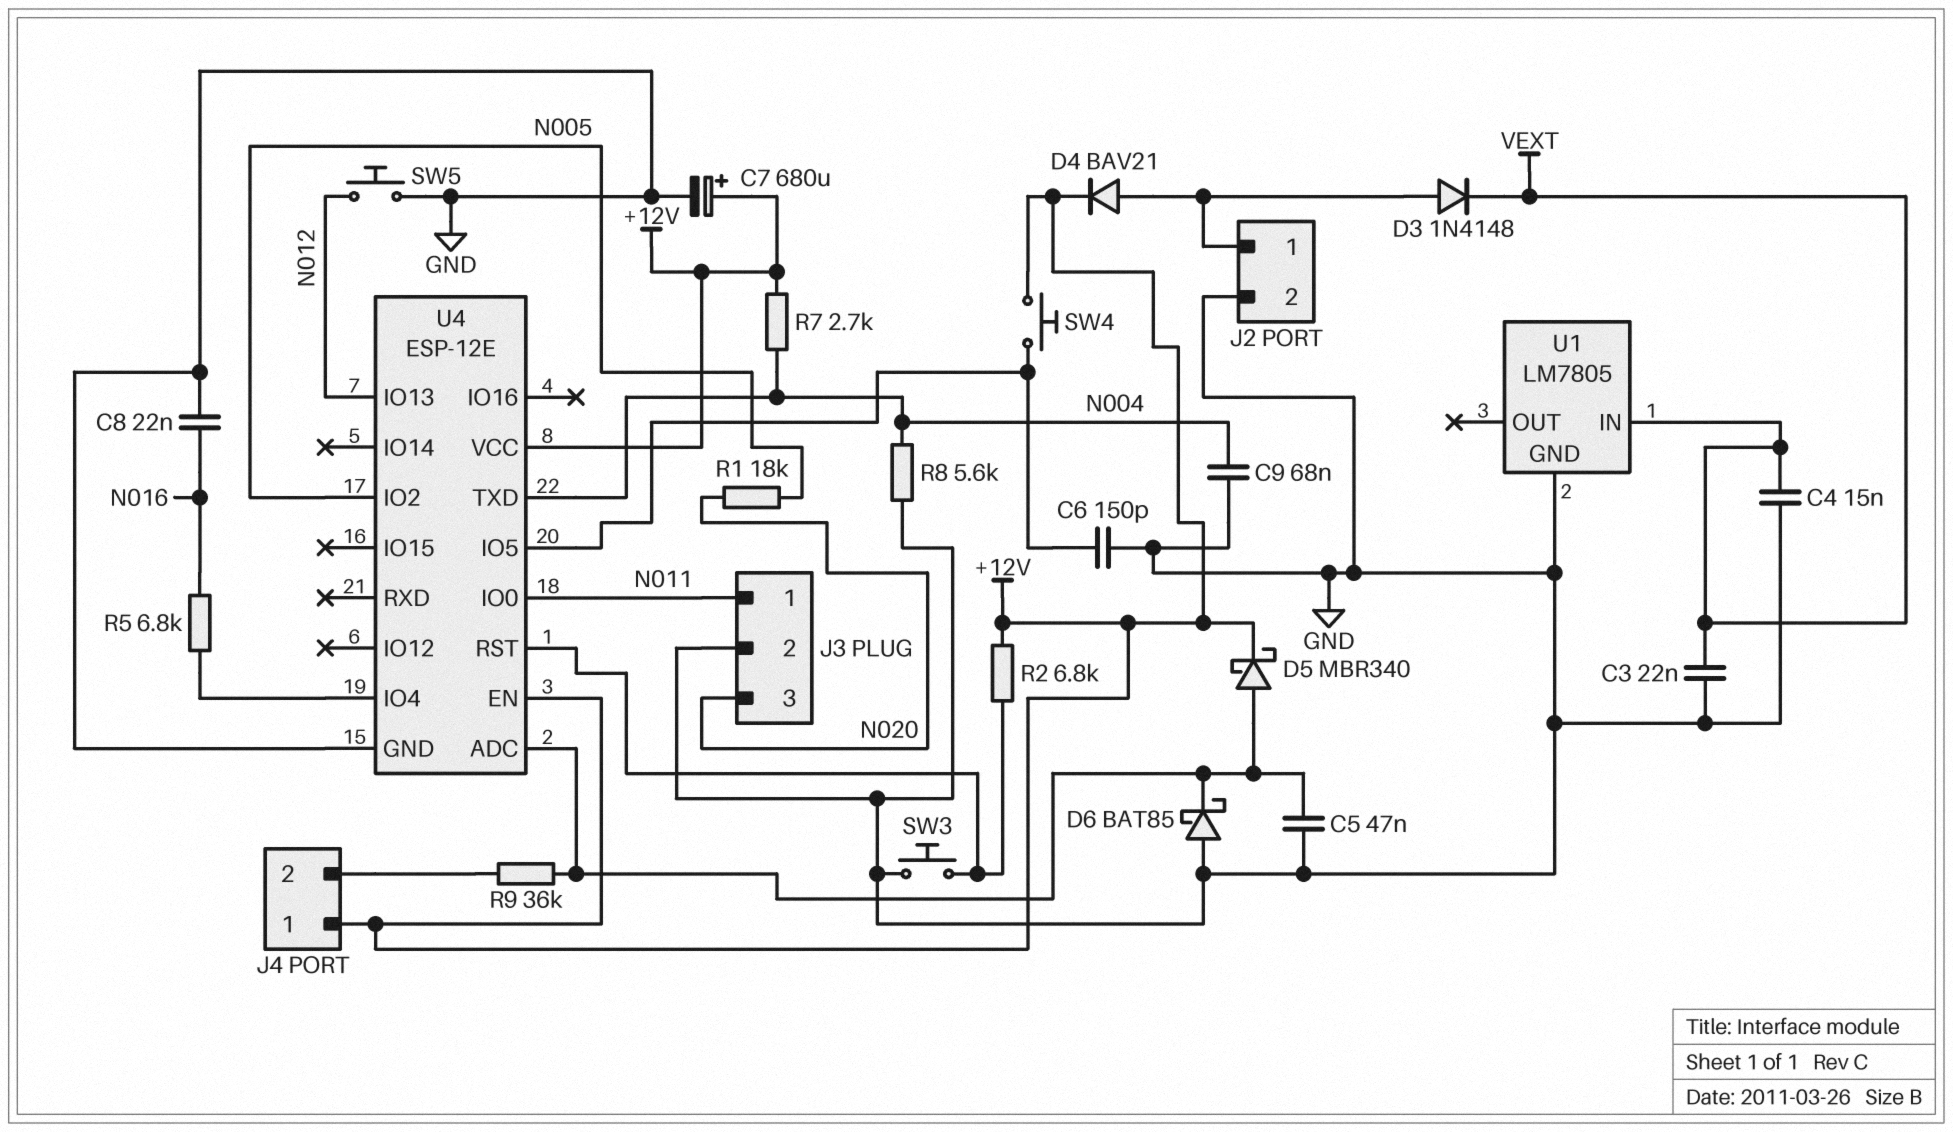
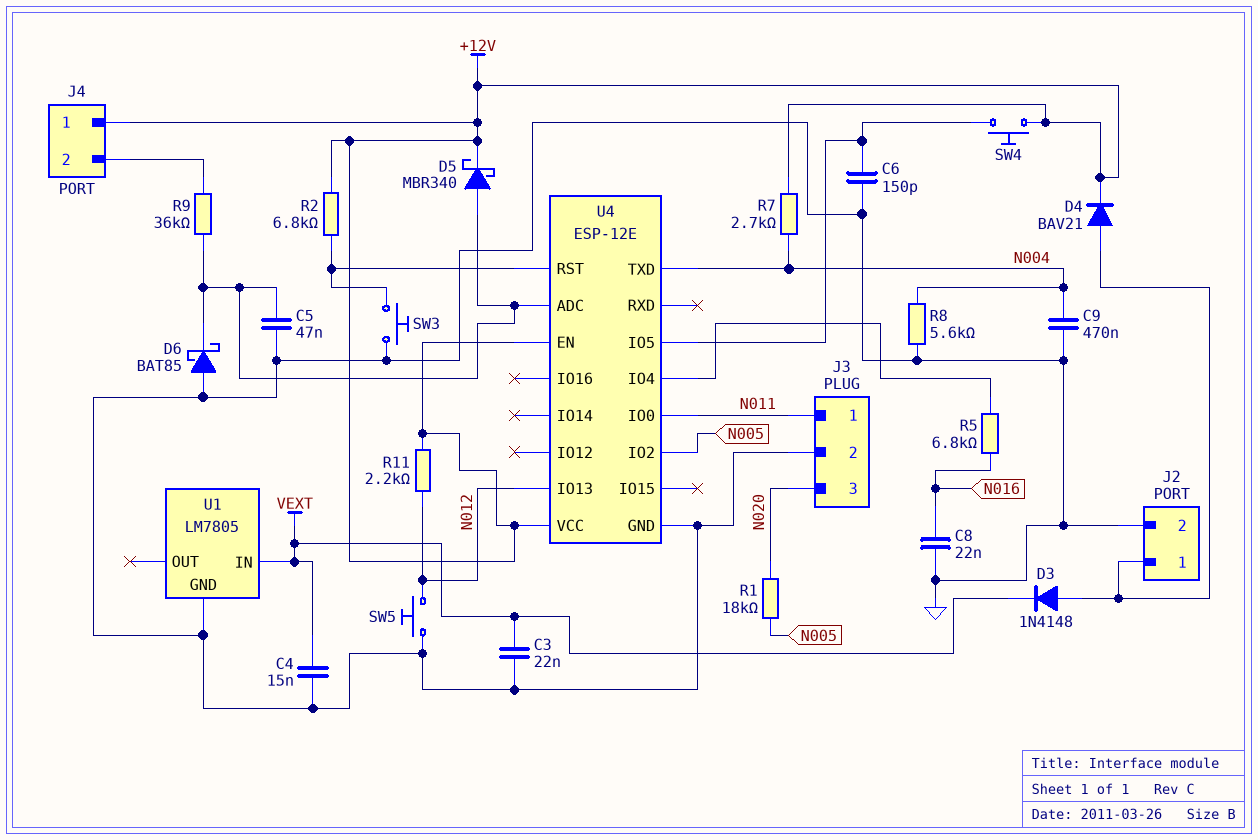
C7: 680uF (plus +12V, minus GND) -> none
C9: 68nF (GND, N004) -> 470nF (GND, N004)
R11: none -> 2.2k (+12V, N012)

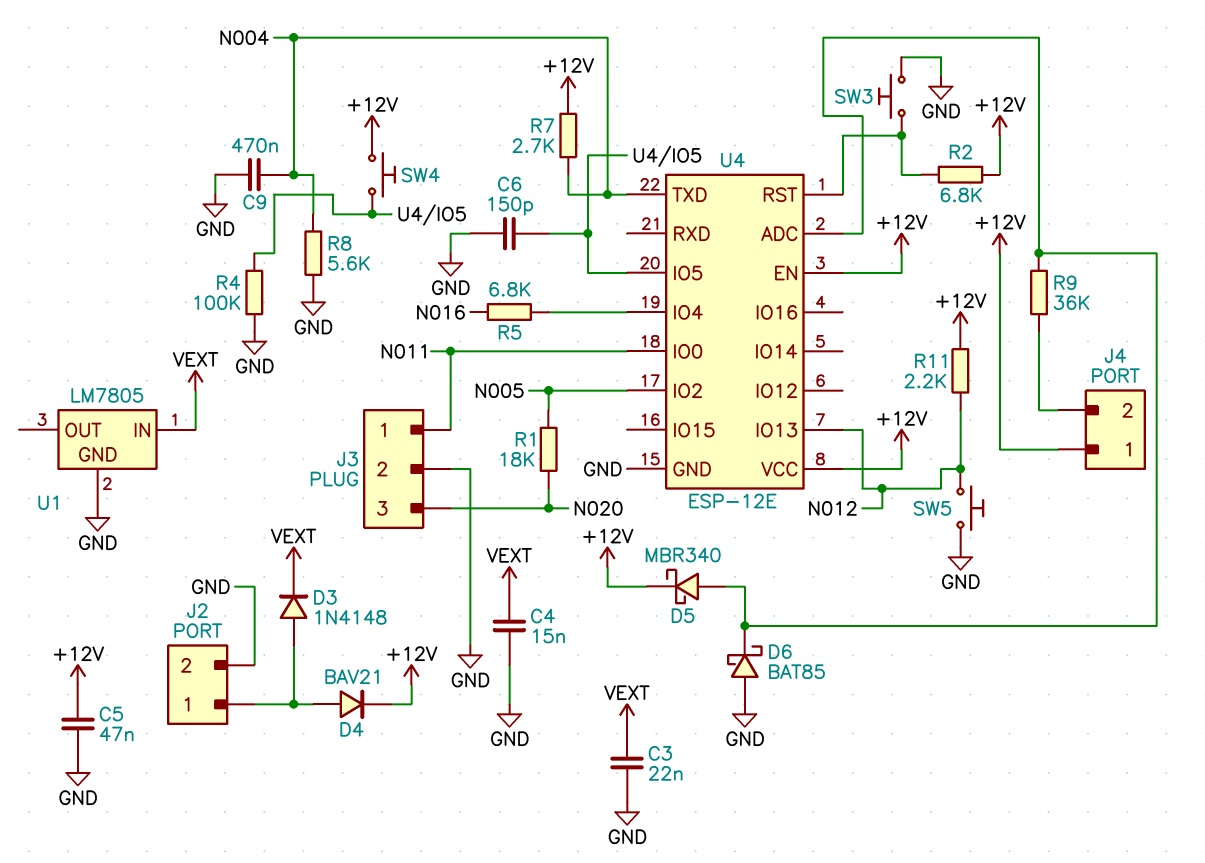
C5: 47nF (GND, U4/ADC) -> 47nF (+12V, GND)
C8: 22nF (GND, N016) -> none
R4: none -> 100k (GND, U4/IO5)

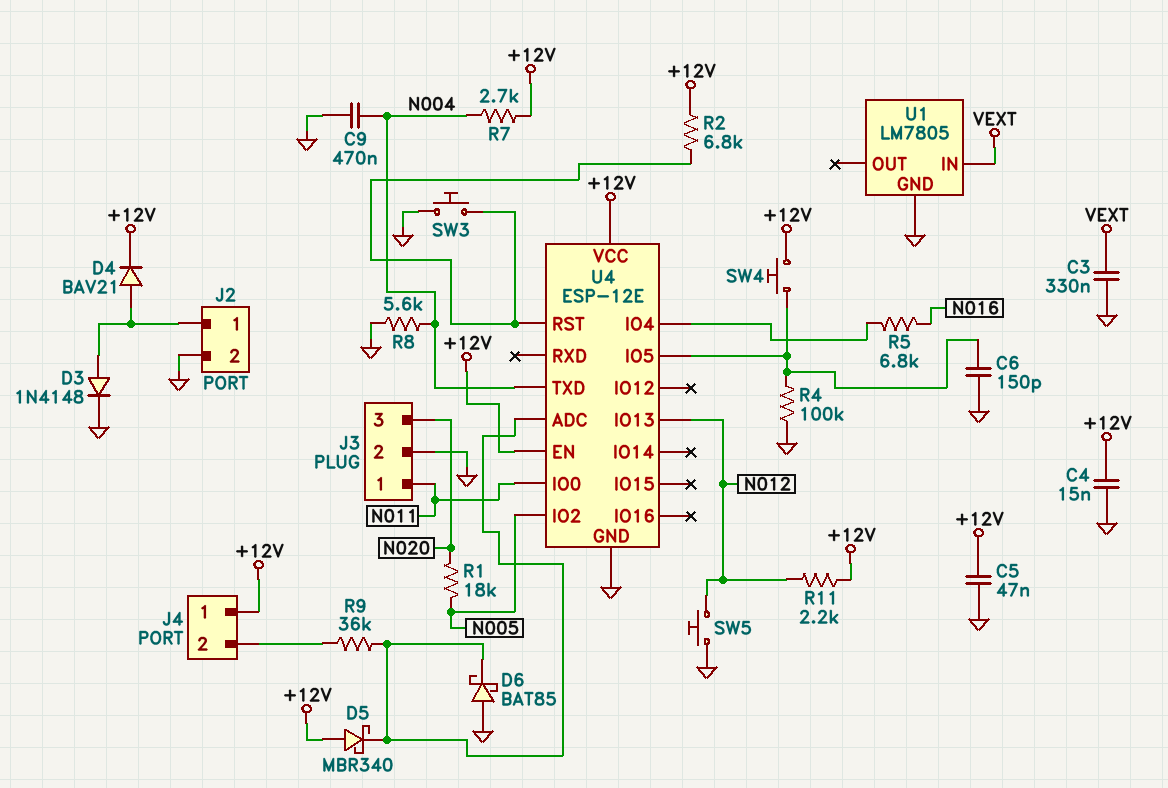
C3: 22nF (GND, VEXT) -> 330nF (GND, VEXT)
C4: 15nF (GND, VEXT) -> 15nF (+12V, GND)
D3: diode 1N4148 (A J2/1, K VEXT) -> diode 1N4148 (A J2/1, K GND)
D5: schottky MBR340 (A U4/ADC, K +12V) -> schottky MBR340 (A +12V, K U4/ADC)

